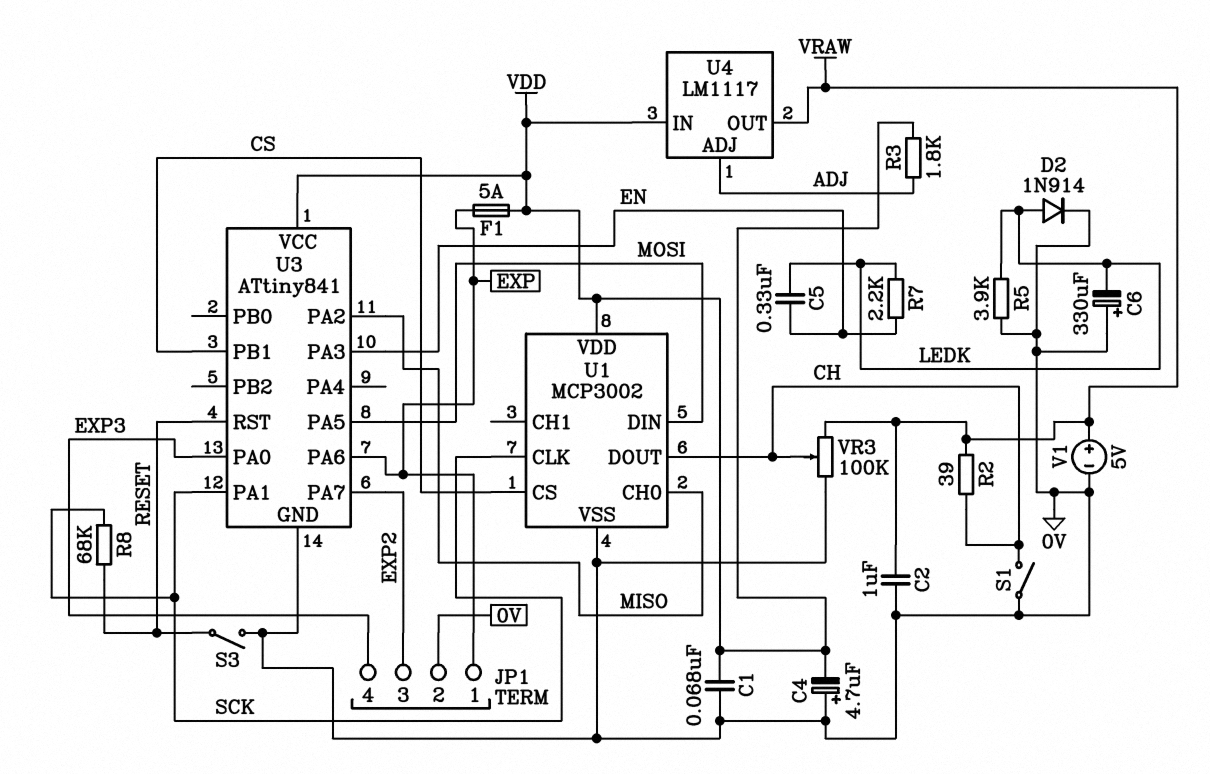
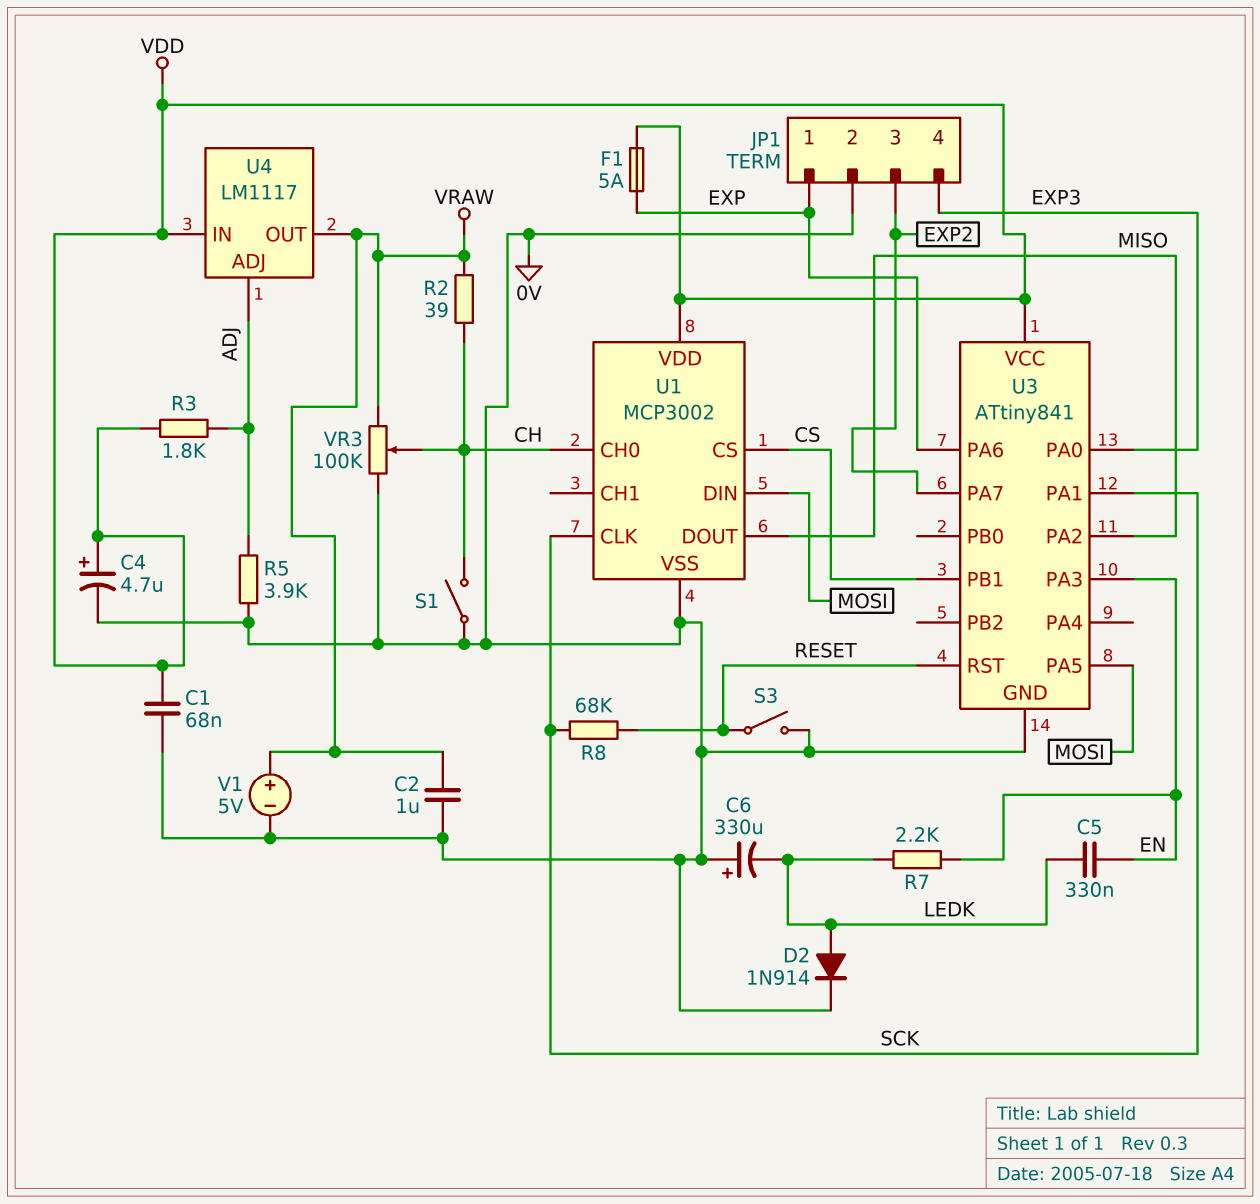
C4: 4.7uF (plus 0V, minus VDD) -> 4.7uF (plus VDD, minus 0V)
R5: 3.9k (0V, LEDK) -> 3.9k (0V, ADJ)
U1 pin CH0: MISO -> CH
U1 pin DOUT: CH -> MISO

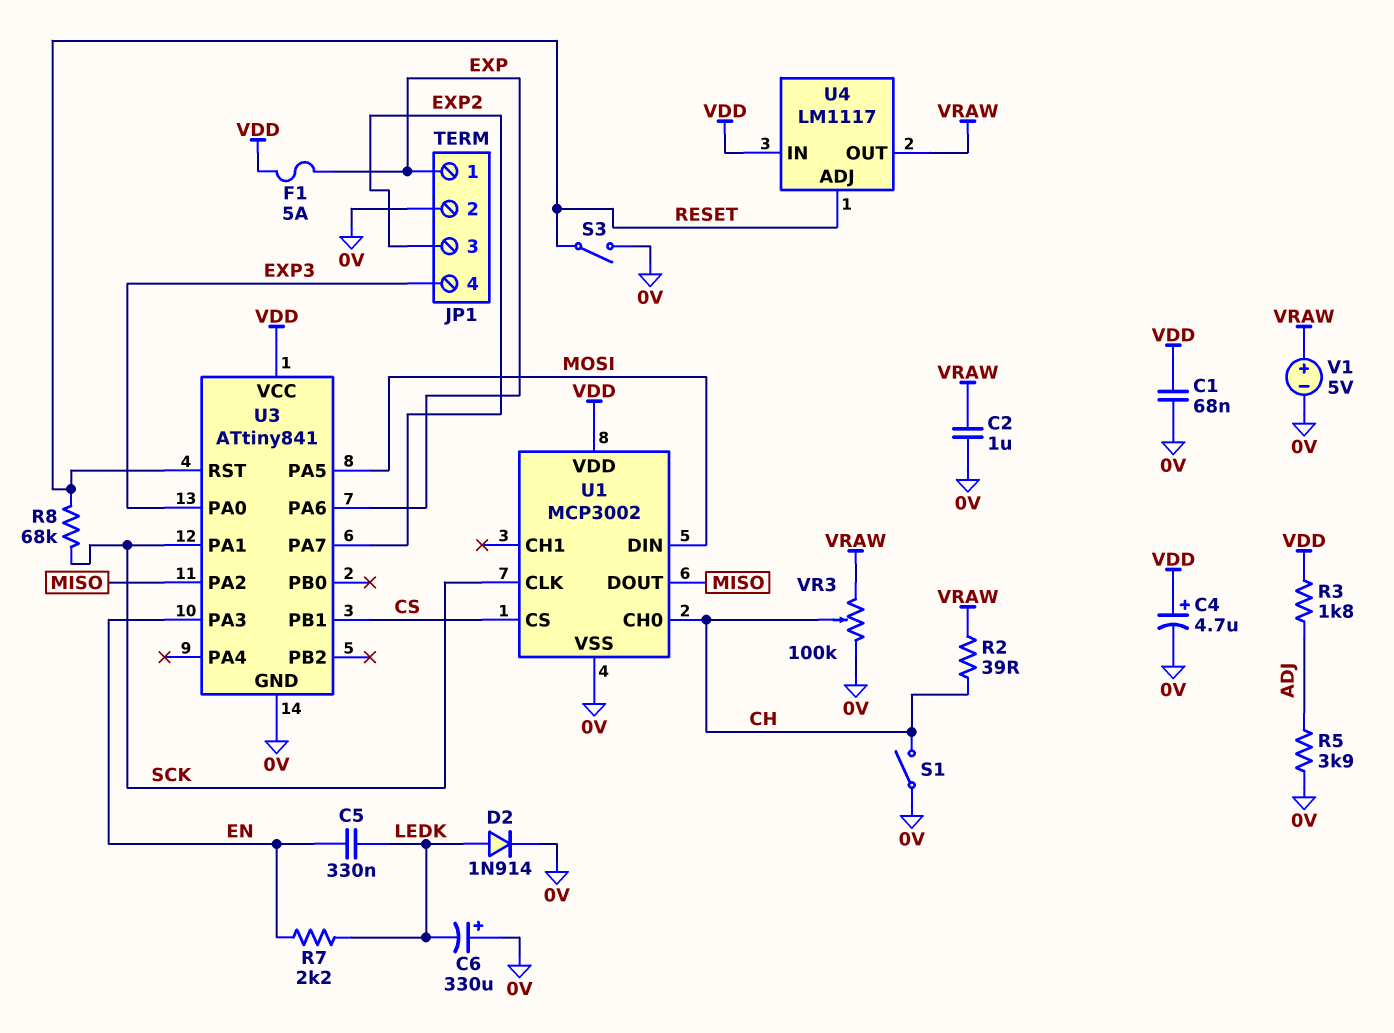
U4 pin ADJ: ADJ -> RESET

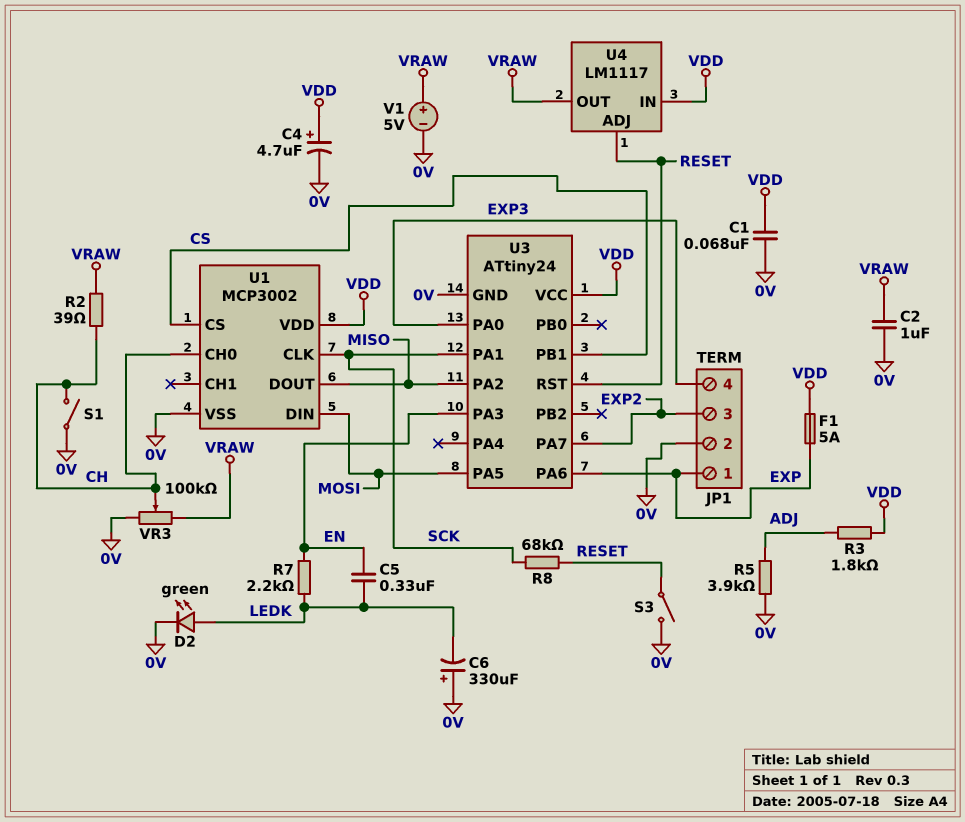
D2: diode 1N914 (A LEDK, K 0V) -> LED green (A LEDK, K 0V)
U3: ATtiny841 -> ATtiny24

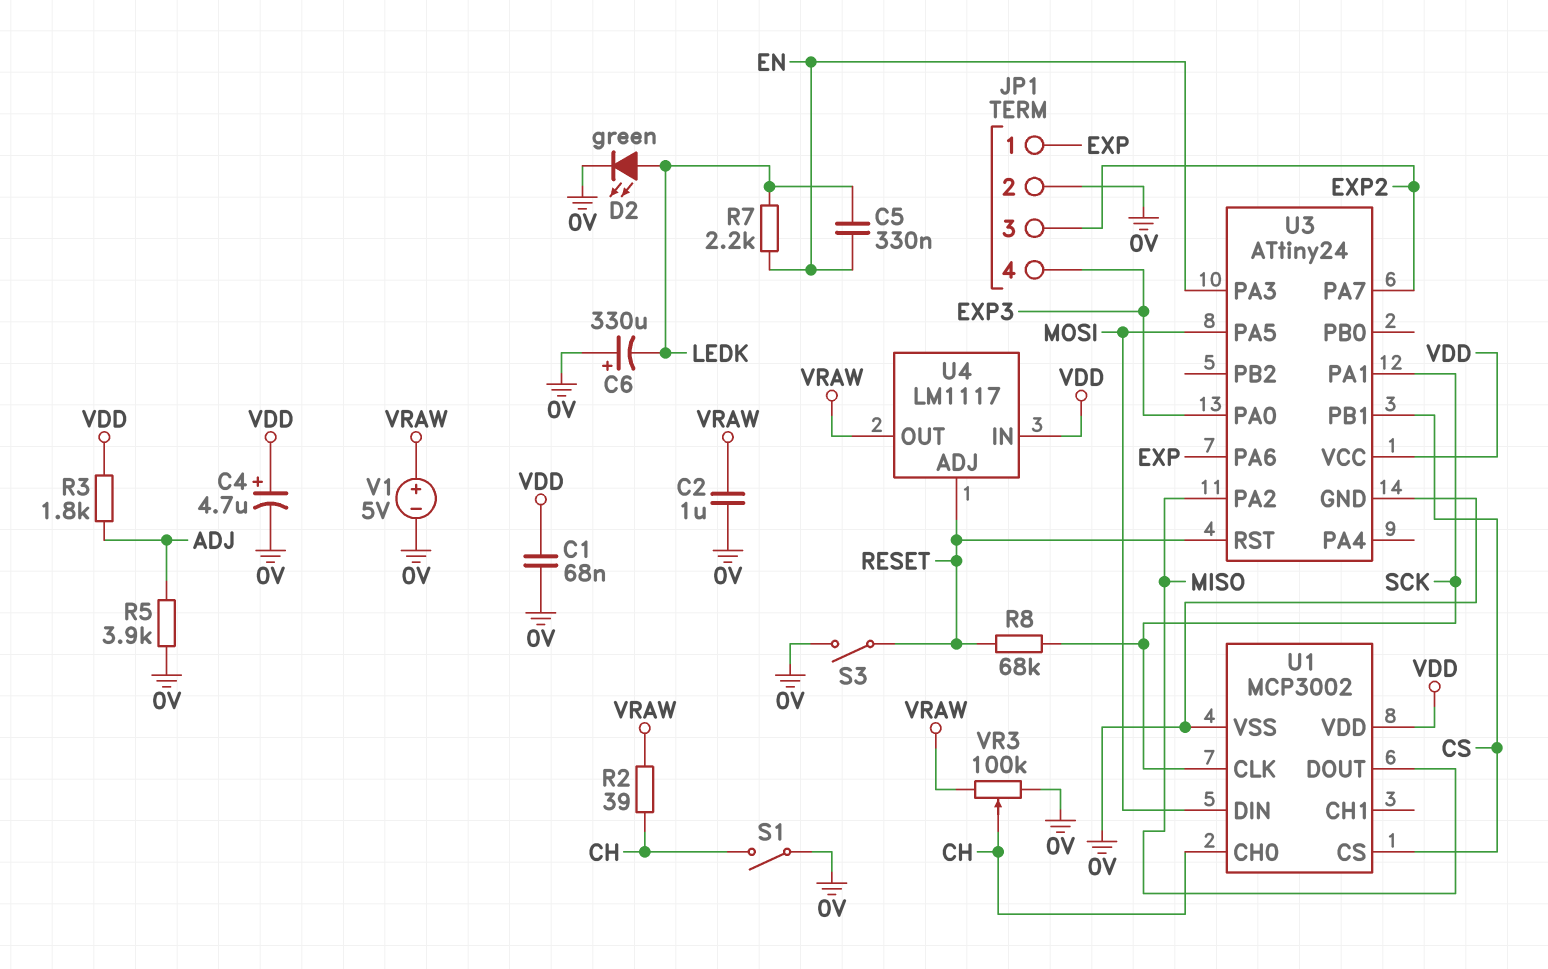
F1: 5A (EXP, VDD) -> none

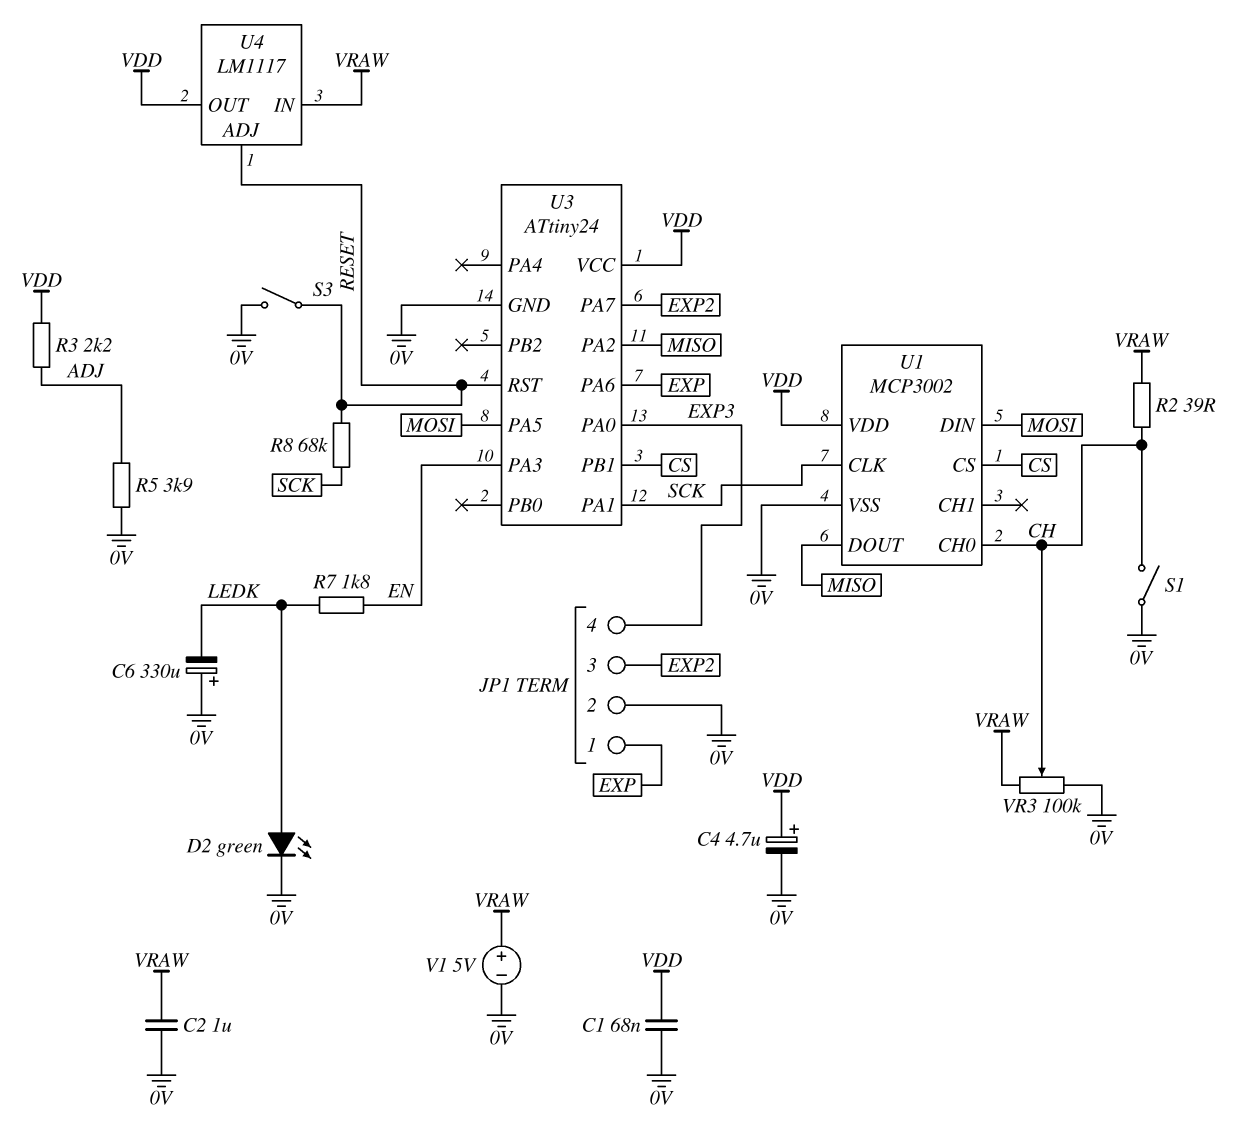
C5: 330nF (EN, LEDK) -> none
R3: 1.8k (ADJ, VDD) -> 2.2k (ADJ, VDD)
R7: 2.2k (EN, LEDK) -> 1.8k (EN, LEDK)
U4 pin IN: VDD -> VRAW
U4 pin OUT: VRAW -> VDD

